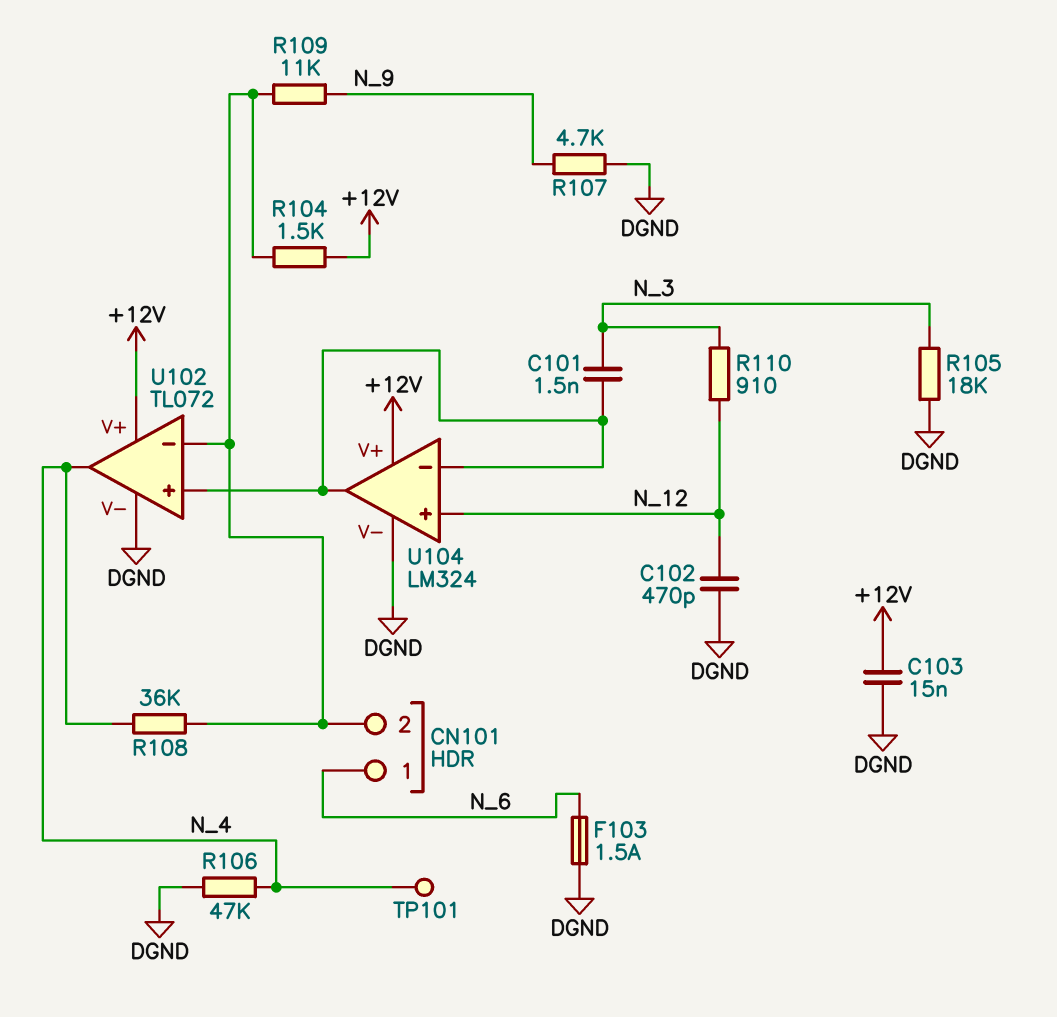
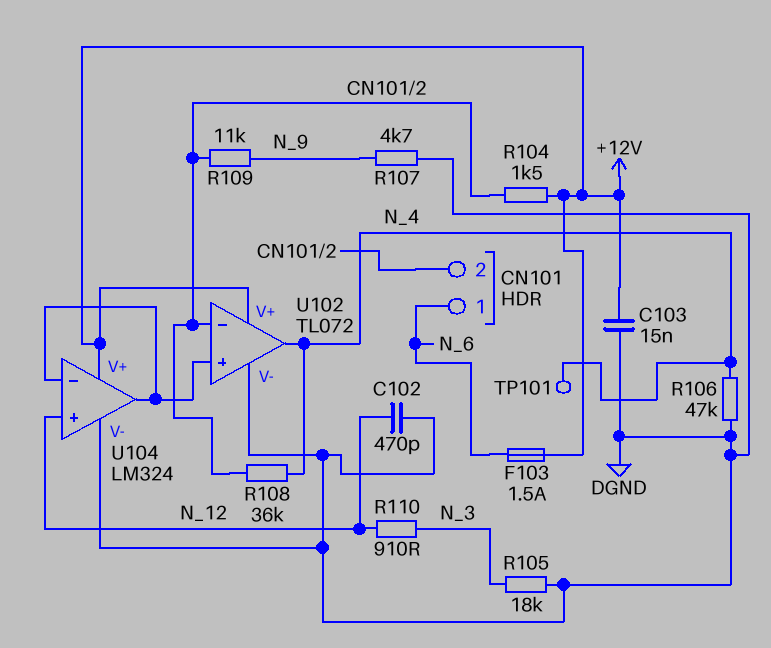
C101: 1.5nF (N_3, U102/in+) -> none
F103: 1.5A (DGND, N_6) -> 1.5A (+12V, N_6)

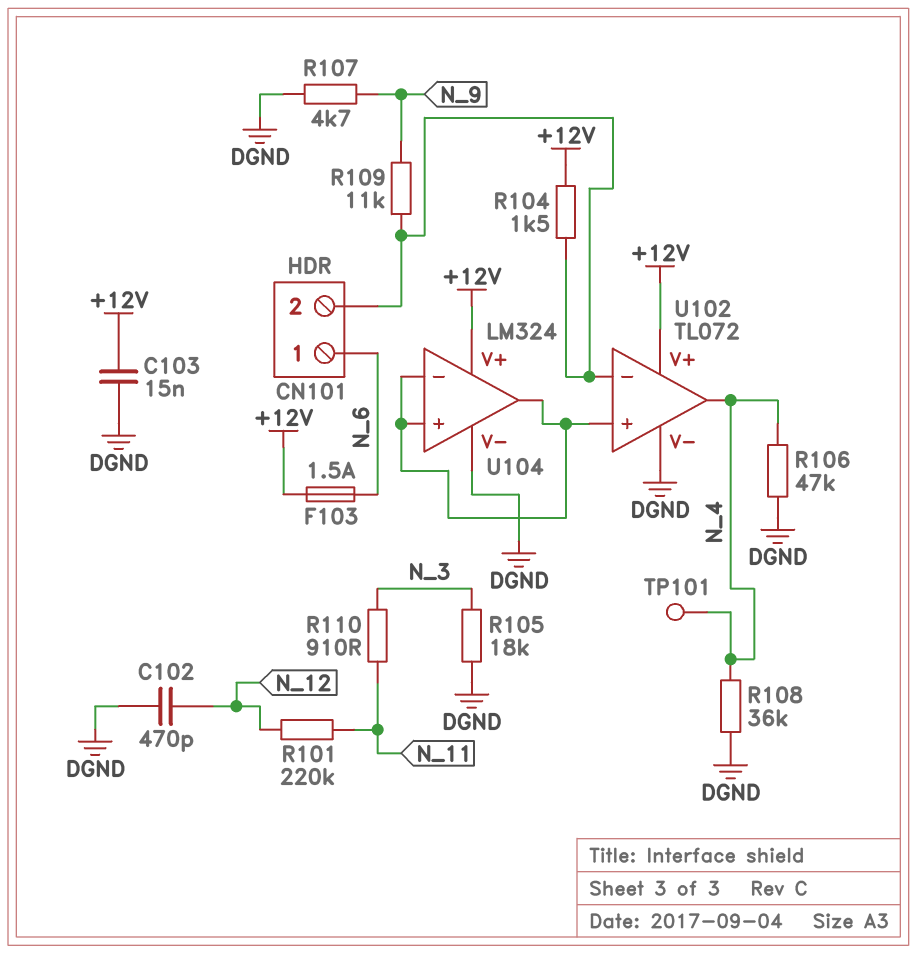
R101: none -> 220k (N_11, N_12)
R108: 36k (CN101/2, N_4) -> 36k (DGND, N_4)
R110: 910 (N_3, N_12) -> 910 (N_3, N_11)
U104 pin in+: N_12 -> U102/in+

